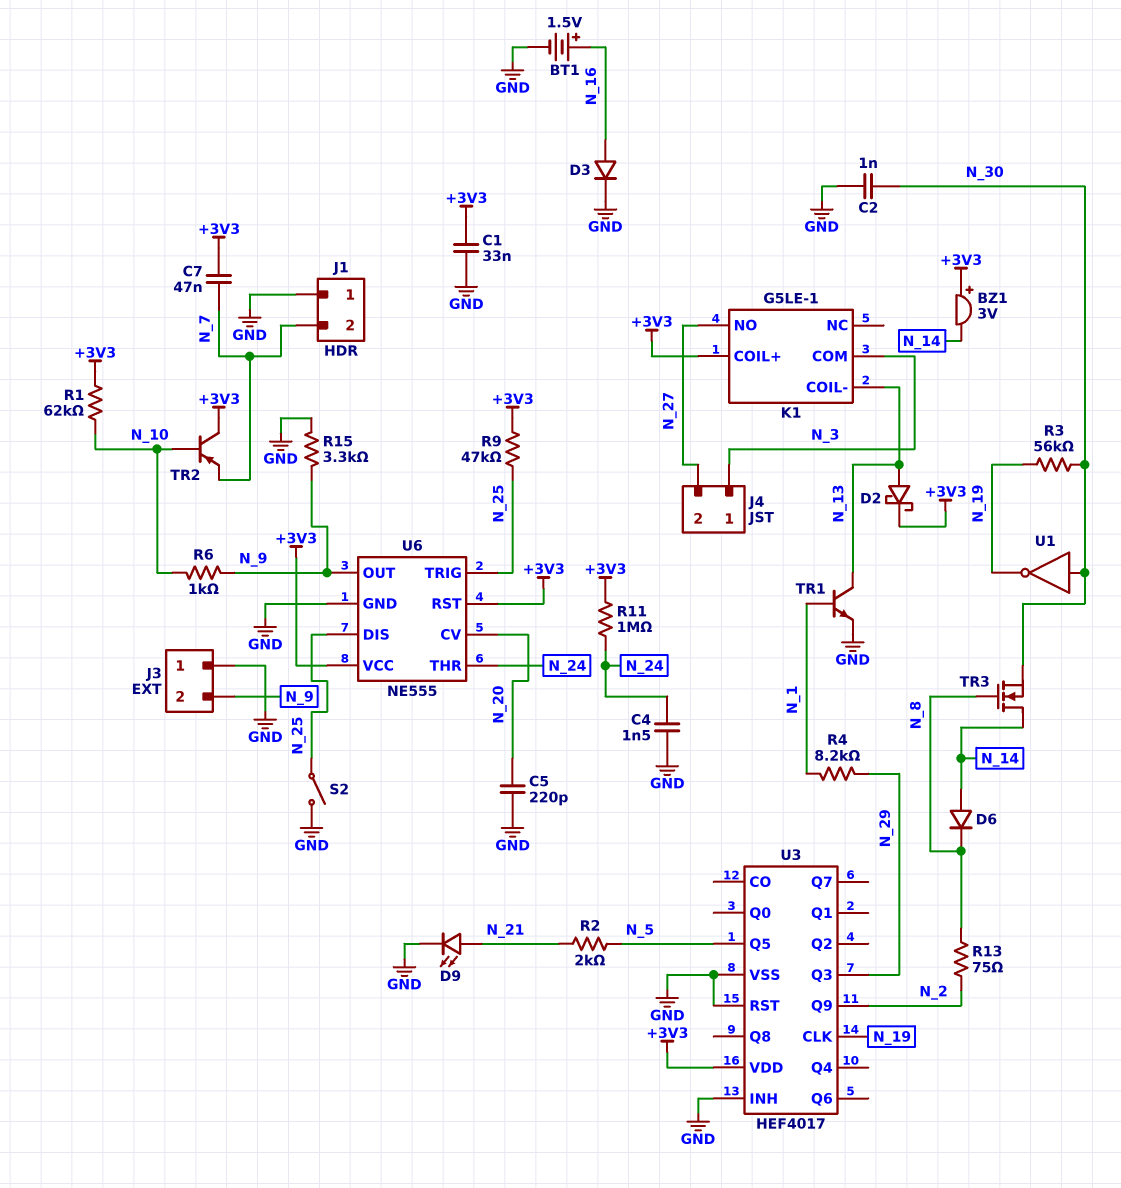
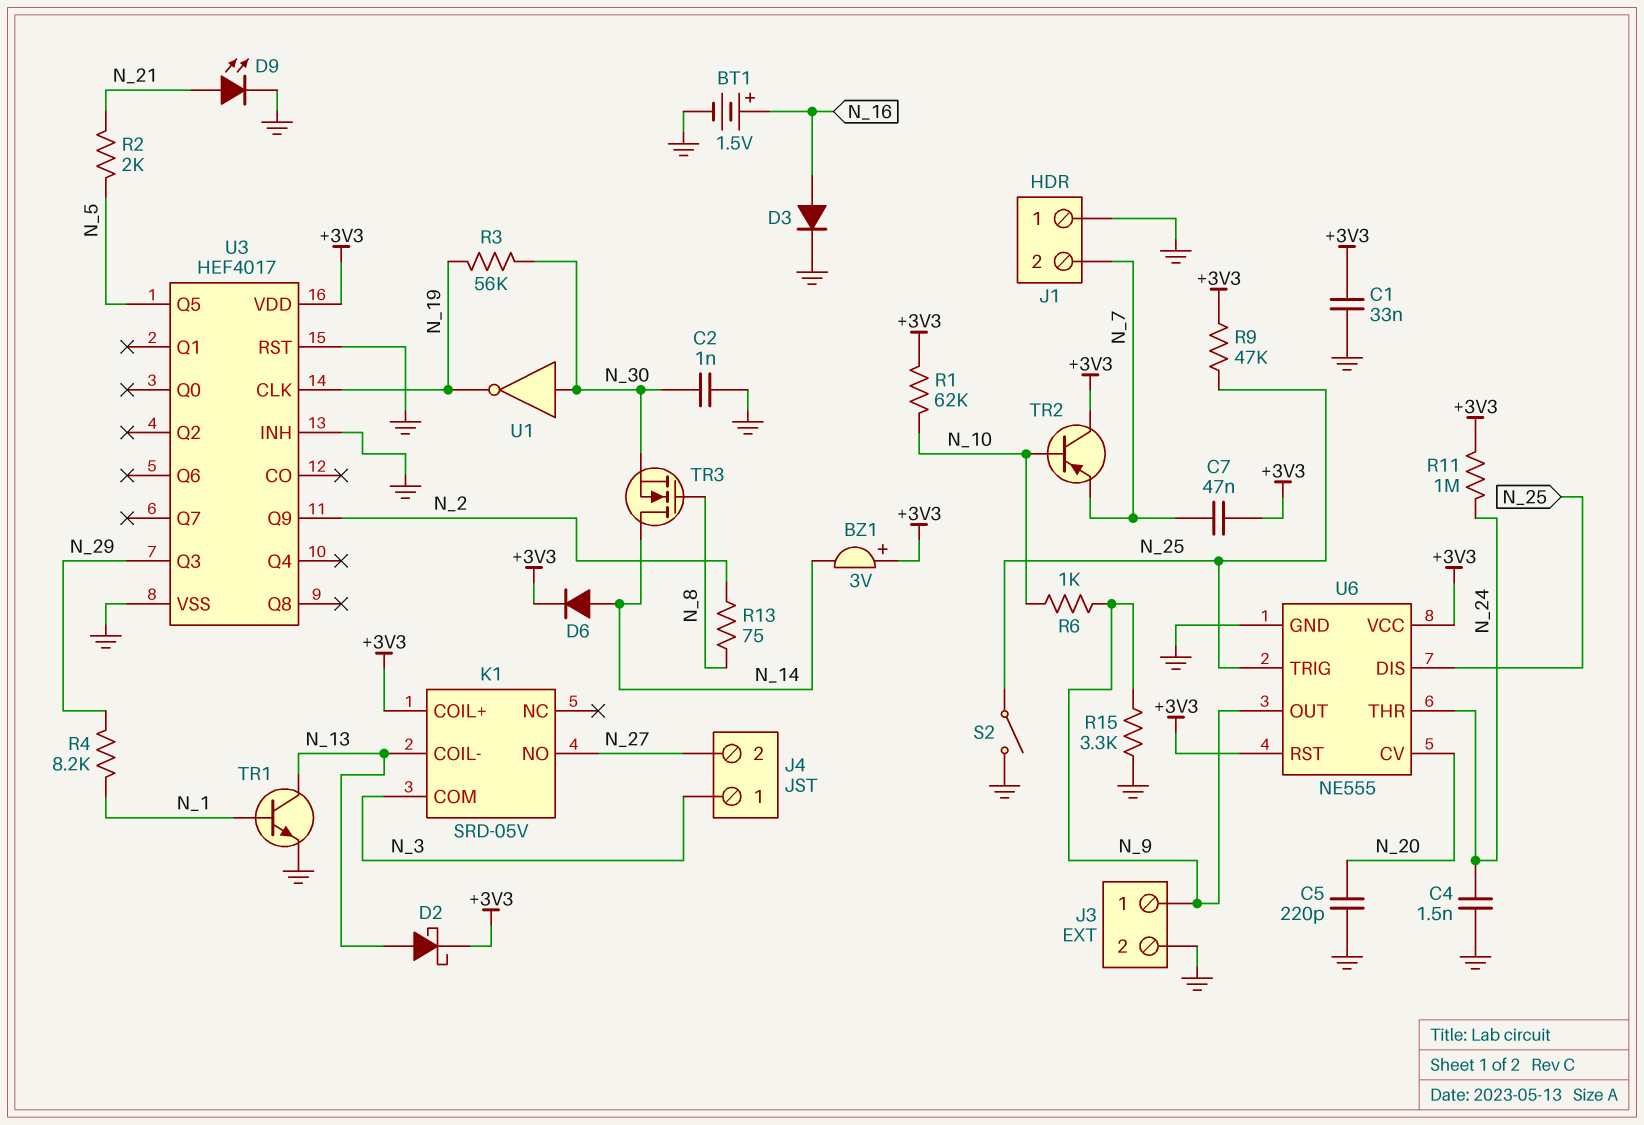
D6: diode (A N_14, K N_8) -> diode (A N_14, K +3V3)
J3 pin 1: GND -> N_9
J3 pin 2: N_9 -> GND
K1: G5LE-1 -> SRD-05V

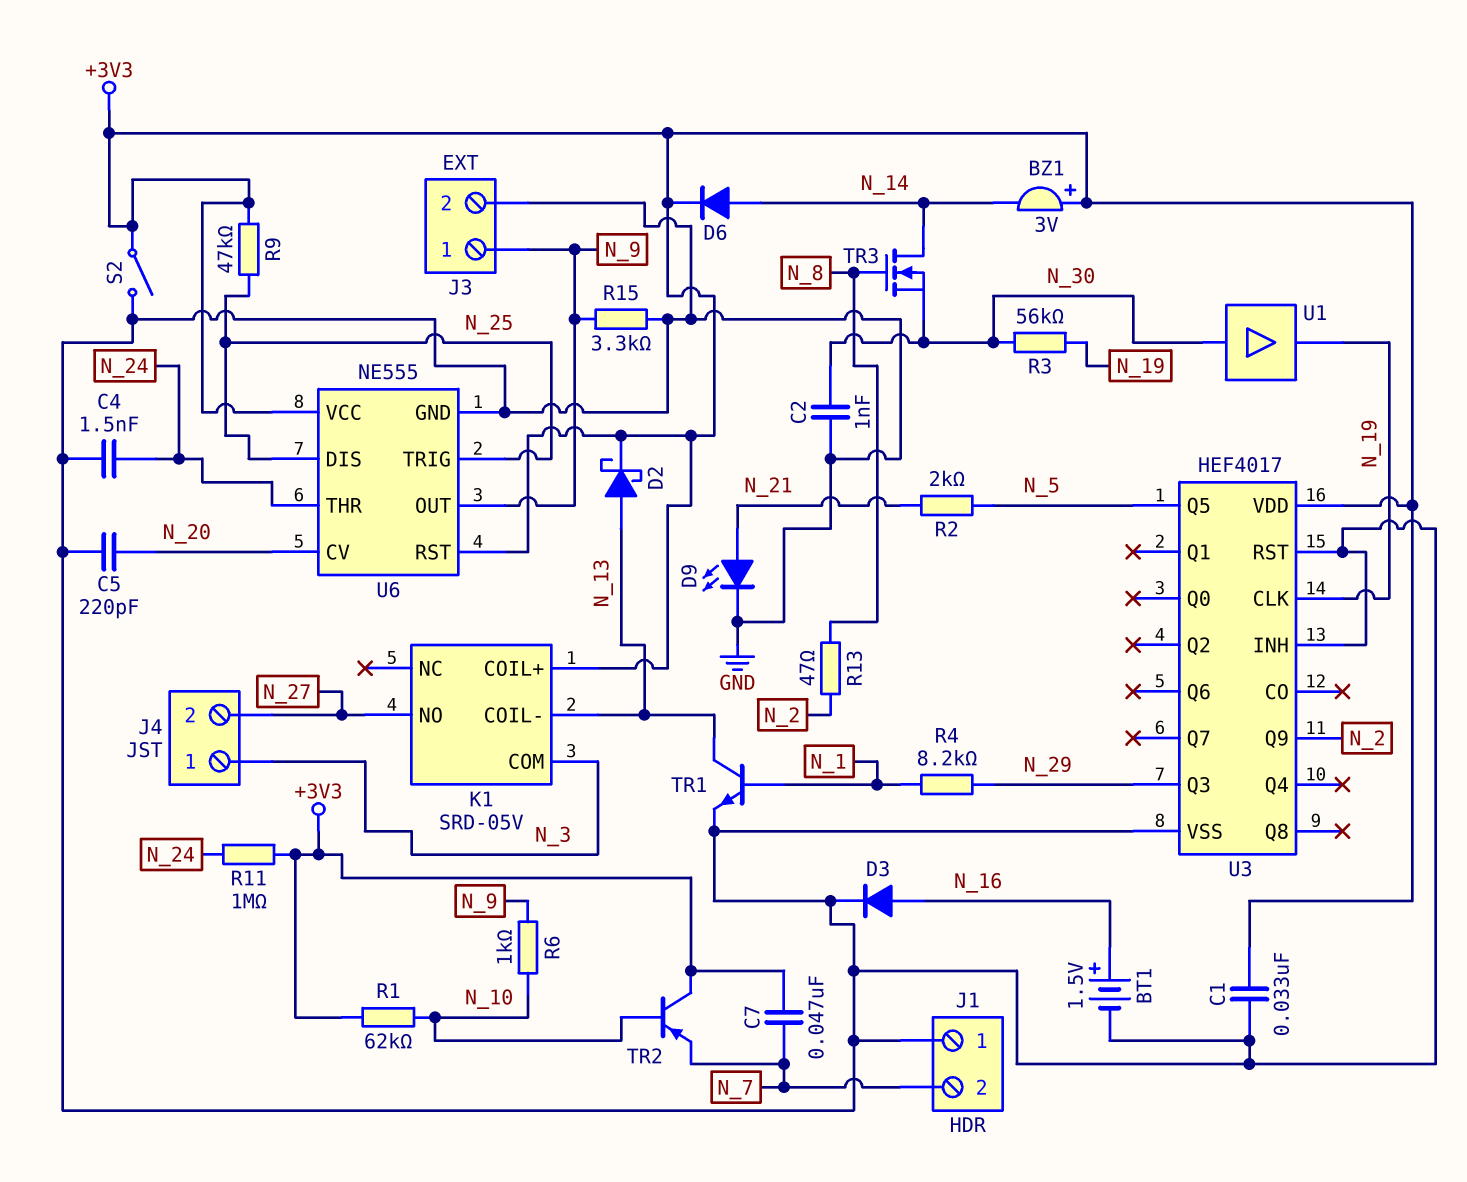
R13: 75 (N_2, N_8) -> 47 (N_2, N_8)
S2: switch (GND, N_25) -> switch (+3V3, GND)
U1: NOT (in N_30, out N_19) -> buffer (in N_30, out N_19)

